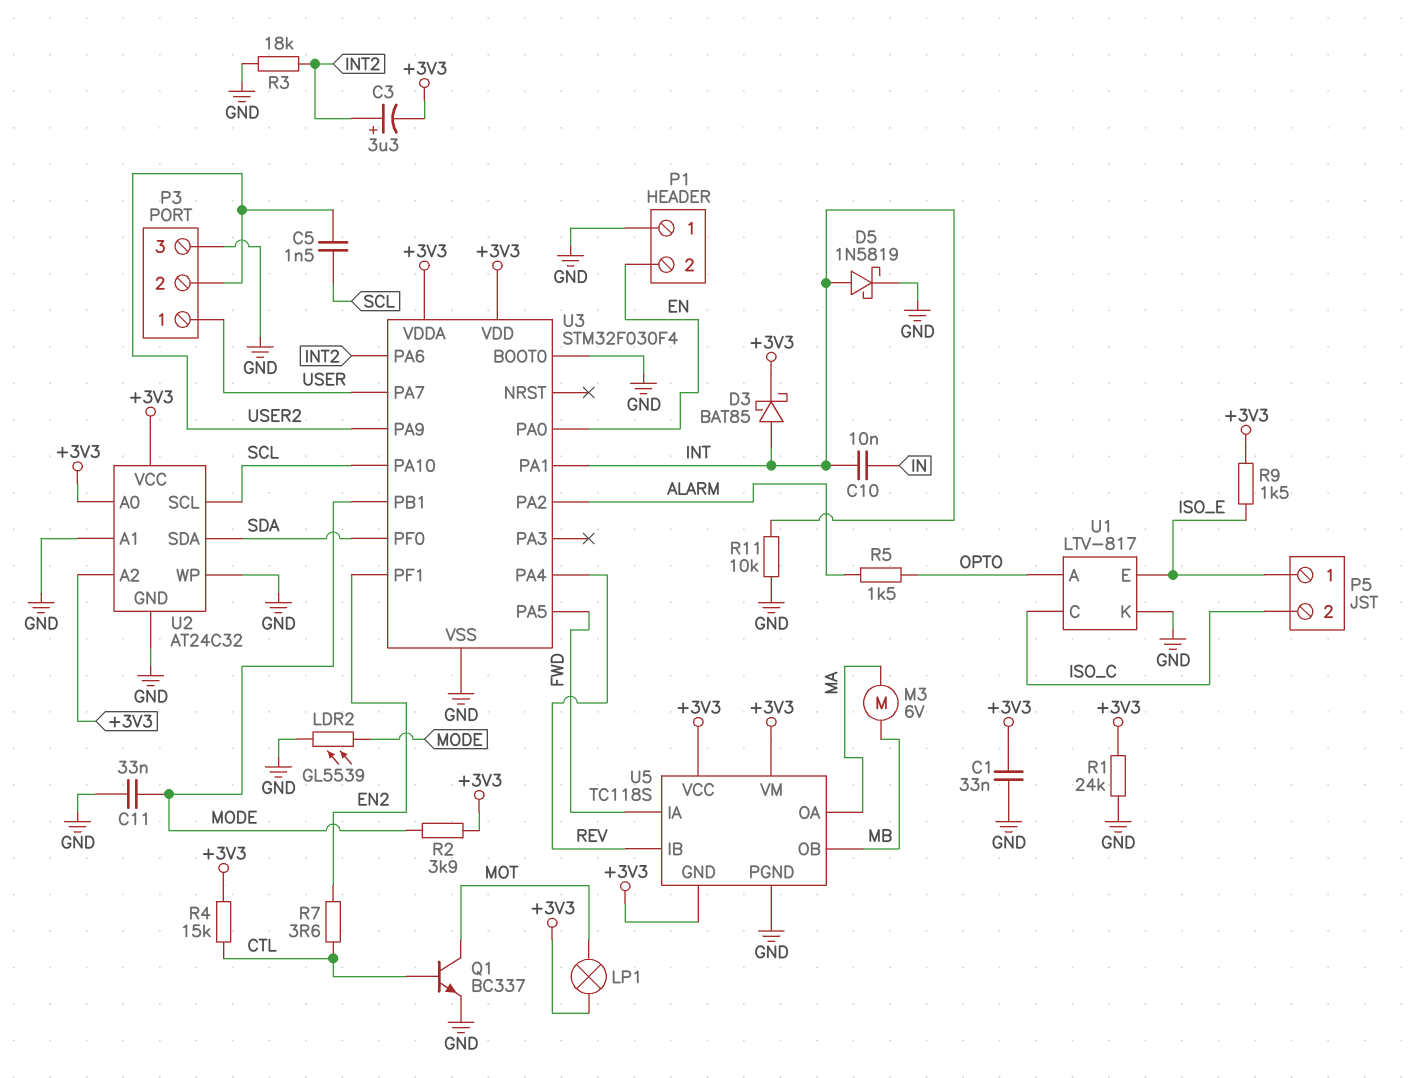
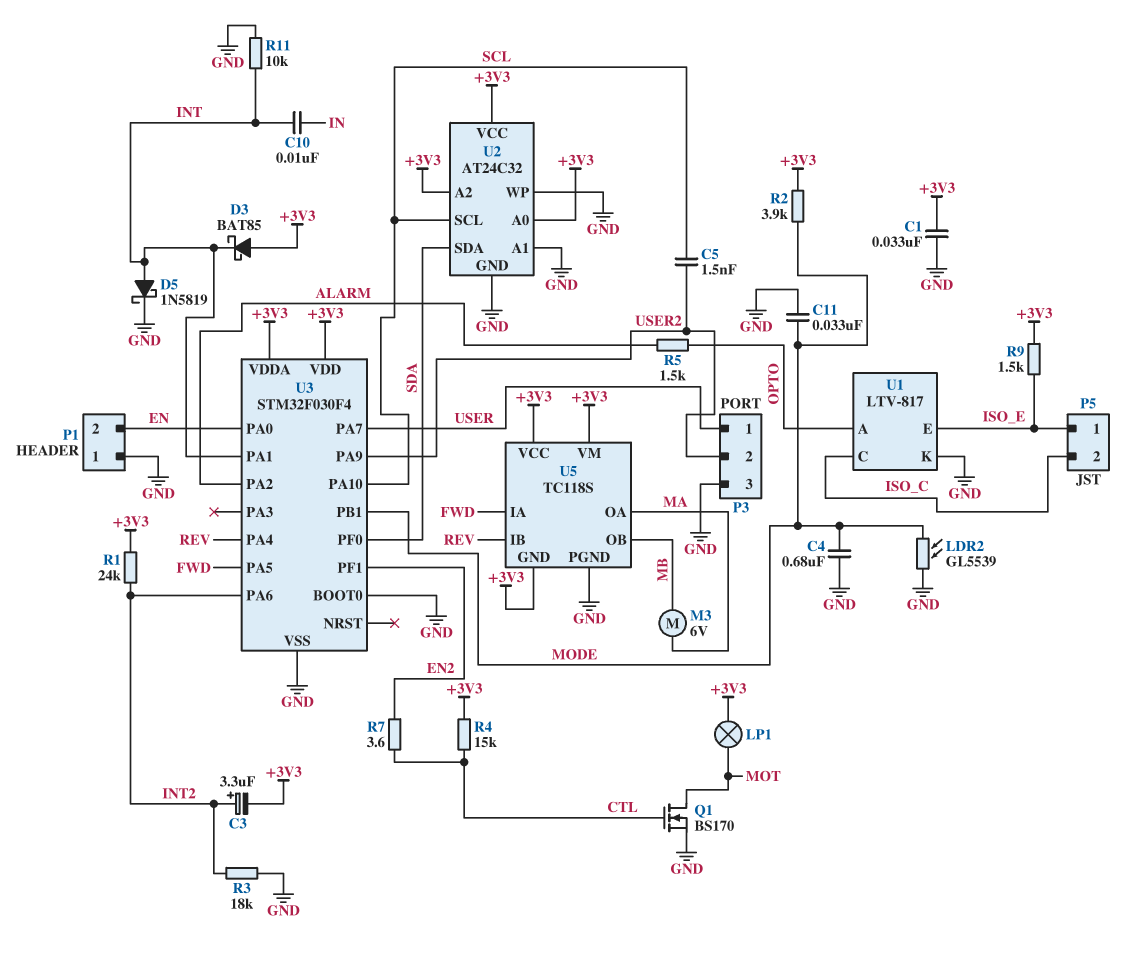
C4: none -> 680nF (GND, MODE)
D3: schottky BAT85 (A INT, K +3V3) -> schottky BAT85 (A +3V3, K INT)
Q1: NPN BC337 (B CTL, C MOT, E GND) -> NMOS BS170 (G CTL, D MOT, S GND)
R1: 24k (+3V3, GND) -> 24k (+3V3, INT2)

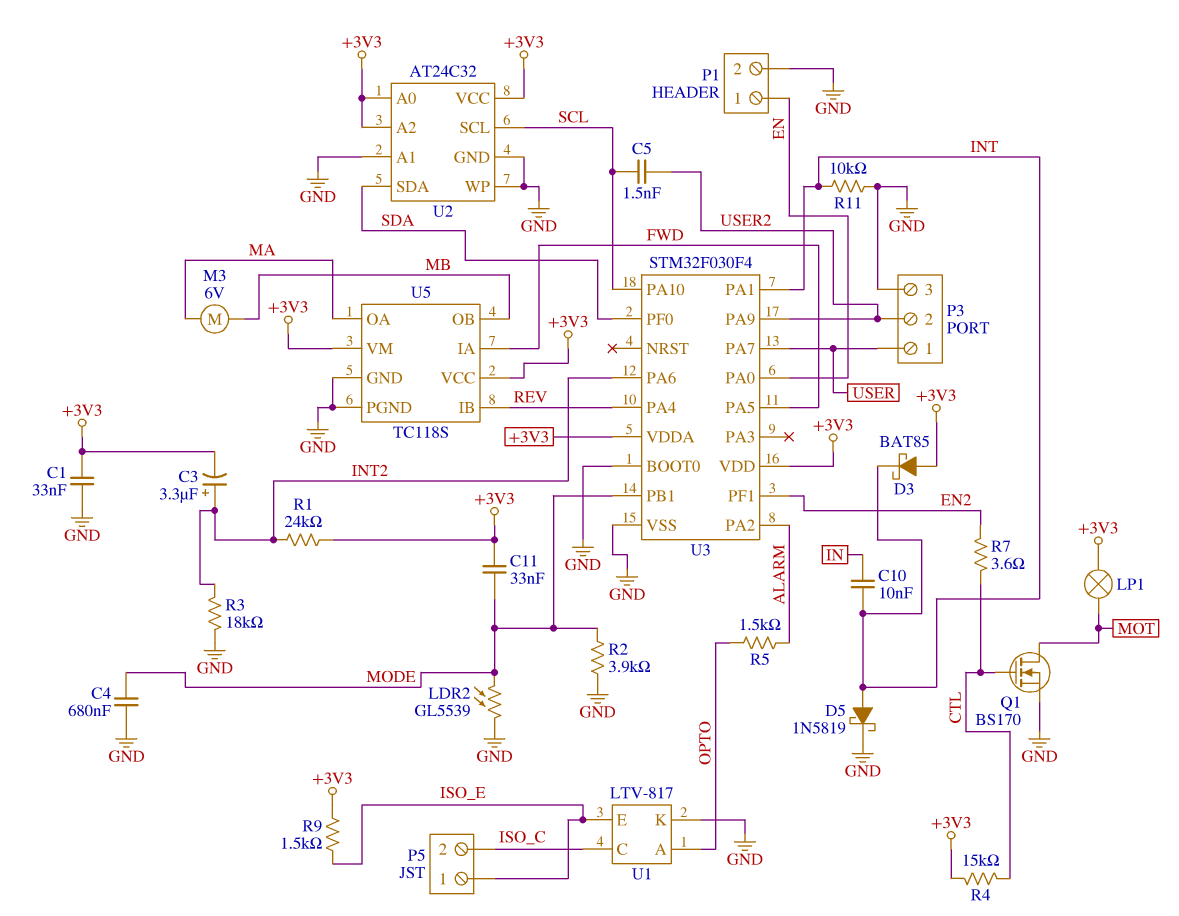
C11: 33nF (GND, MODE) -> 33nF (+3V3, MODE)
P1 pin 1: GND -> EN
P1 pin 2: EN -> GND
R2: 3.9k (+3V3, MODE) -> 3.9k (GND, MODE)
U5 pin GND: +3V3 -> GND

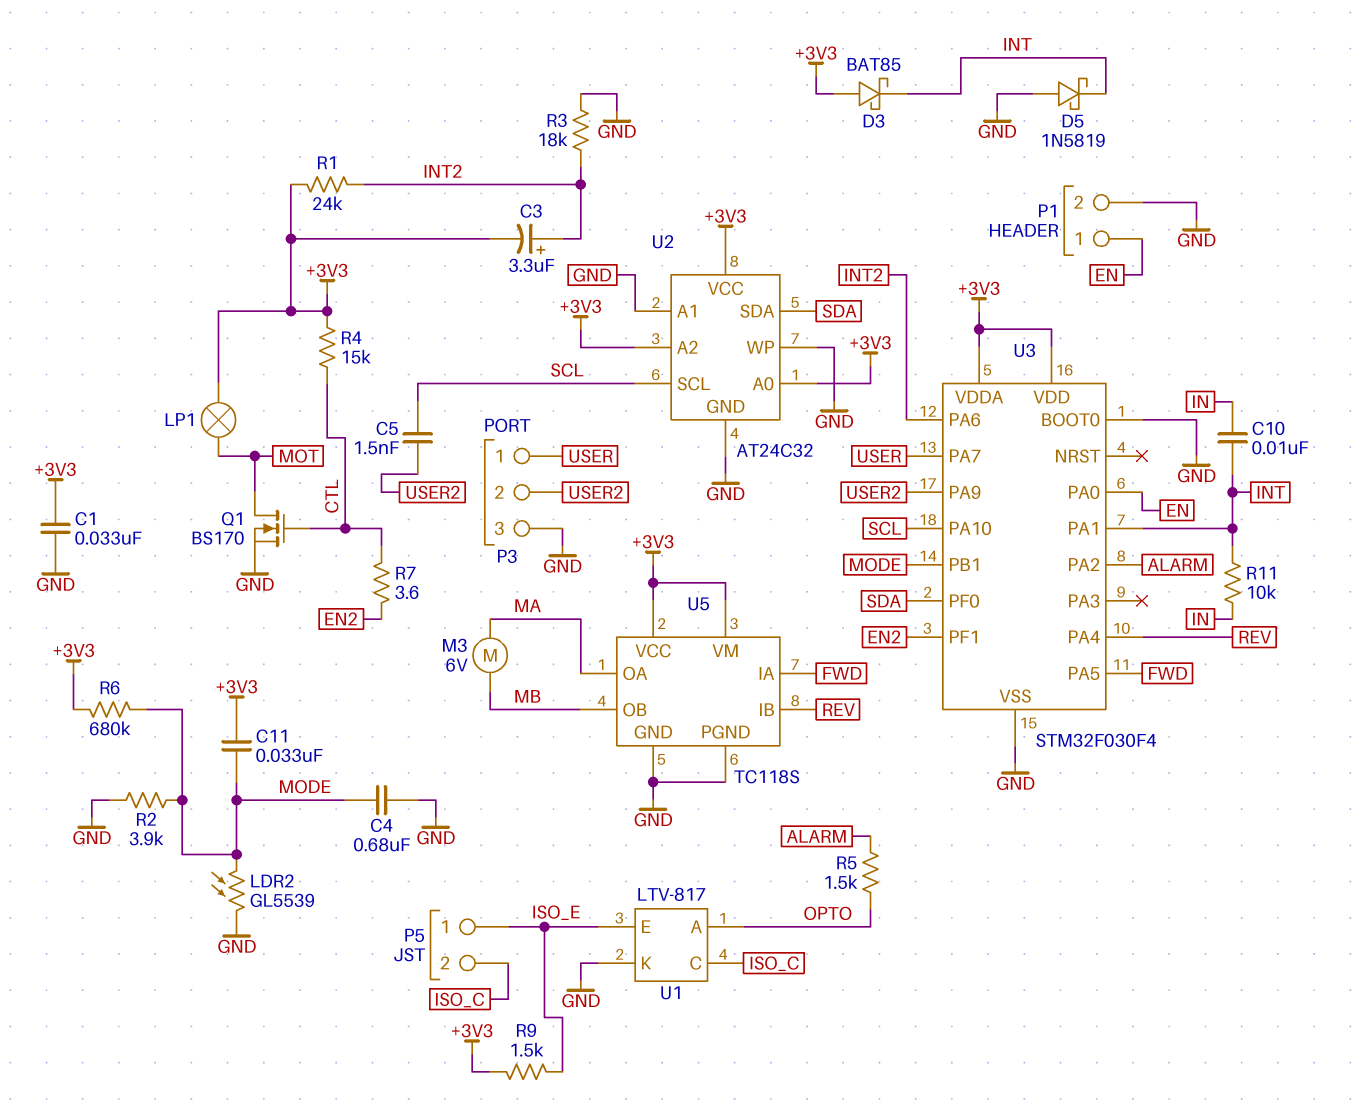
D5: schottky 1N5819 (A INT, K GND) -> schottky 1N5819 (A GND, K INT)
R6: none -> 680k (+3V3, MODE)
R11: 10k (GND, INT) -> 10k (IN, INT)

